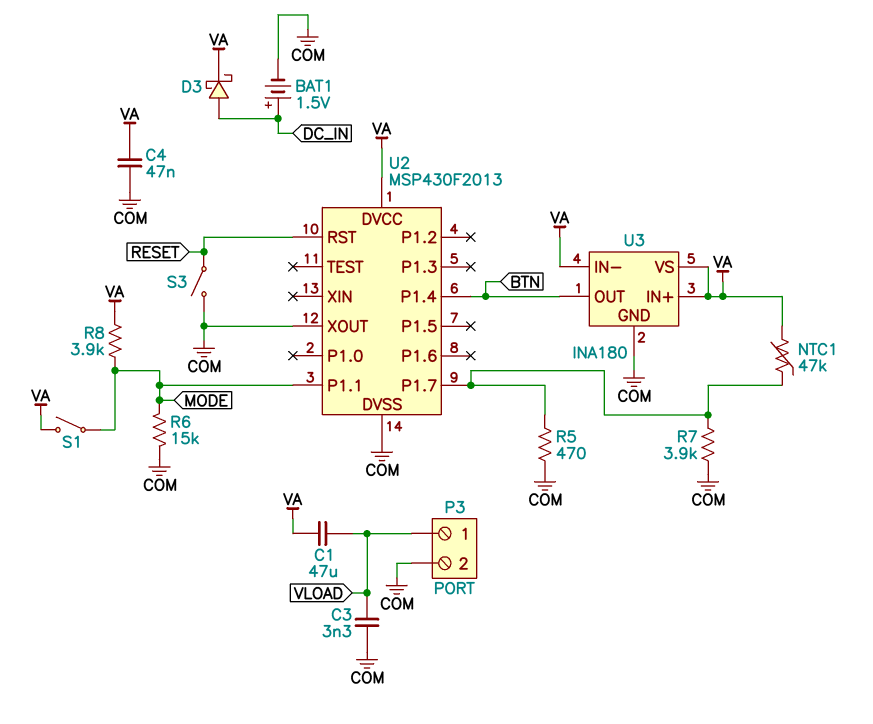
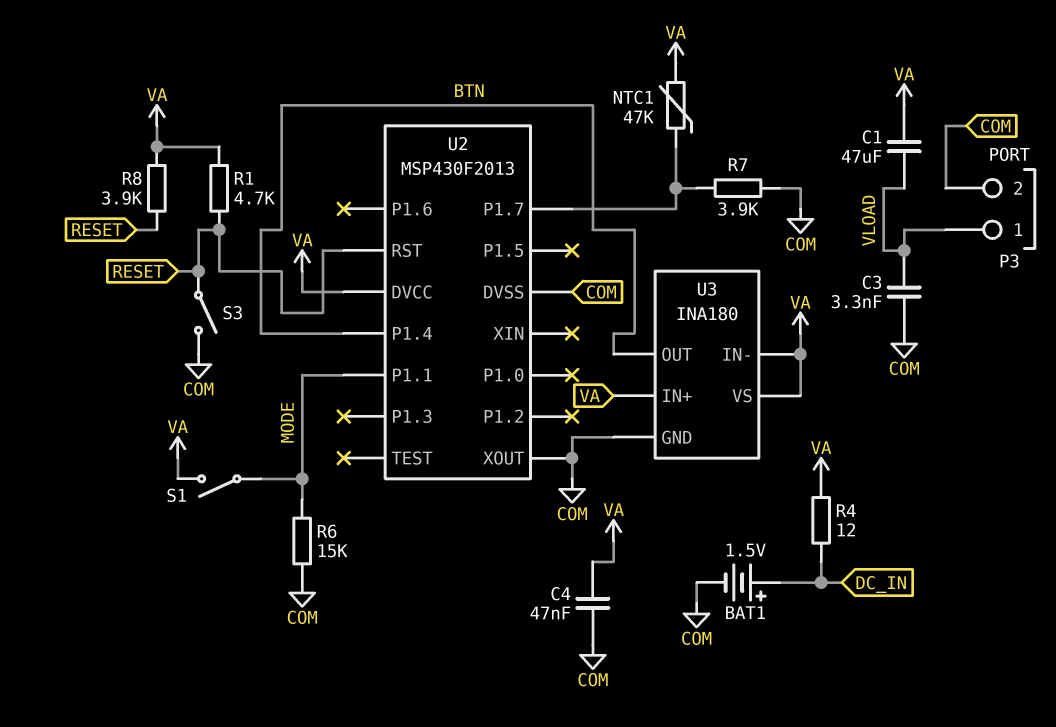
D3: schottky (A DC_IN, K VA) -> none
R1: none -> 4.7k (RESET, VA)
R4: none -> 12 (DC_IN, VA)
R5: 470 (COM, U2/P1.7) -> none
R8: 3.9k (MODE, VA) -> 3.9k (RESET, VA)

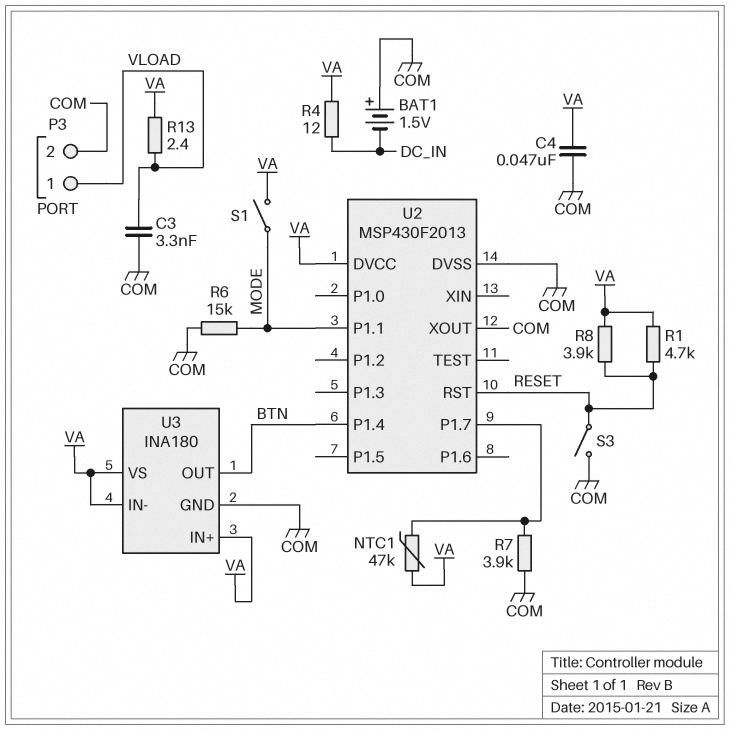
BAT1: 1.5V (plus DC_IN, minus COM) -> 1.5V (plus COM, minus DC_IN)
C1: 47uF (VA, VLOAD) -> none
R13: none -> 2.4 (VA, VLOAD)

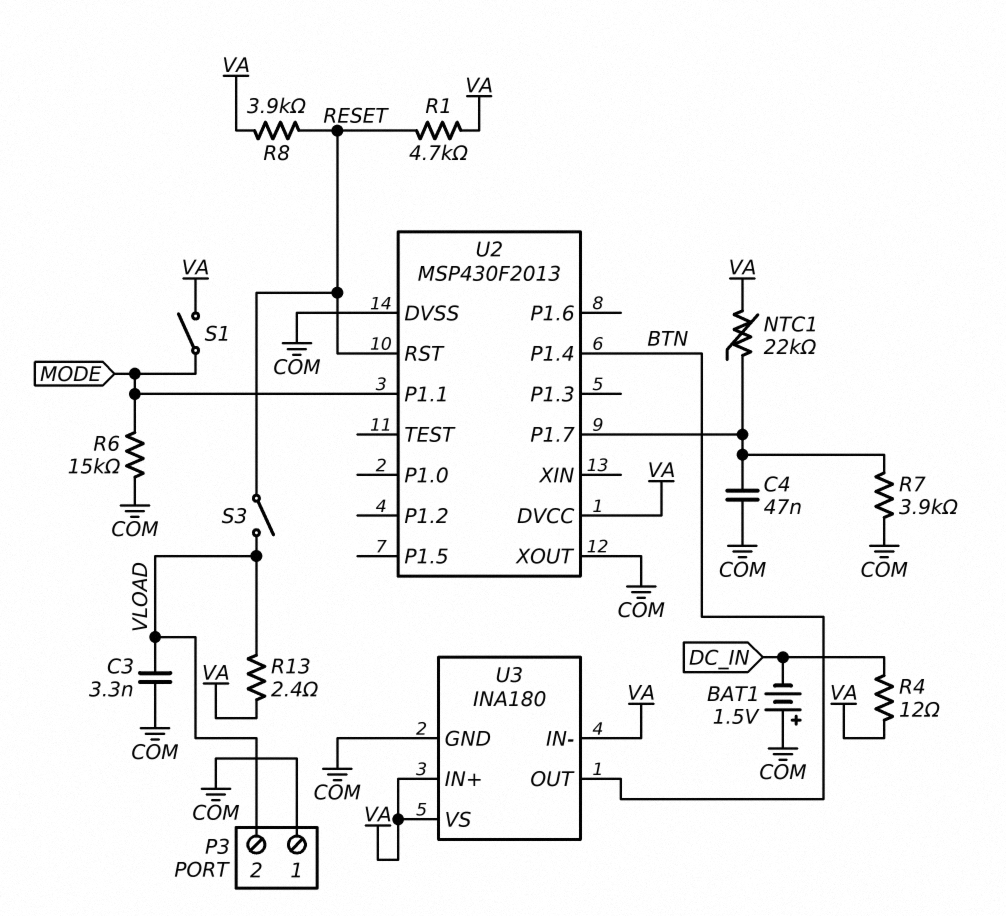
C4: 47nF (COM, VA) -> 47nF (COM, U2/P1.7)
NTC1: 47k (U2/P1.7, VA) -> 22k (U2/P1.7, VA)
P3 pin 1: VLOAD -> COM
P3 pin 2: COM -> VLOAD
S3: switch (COM, RESET) -> switch (RESET, VLOAD)

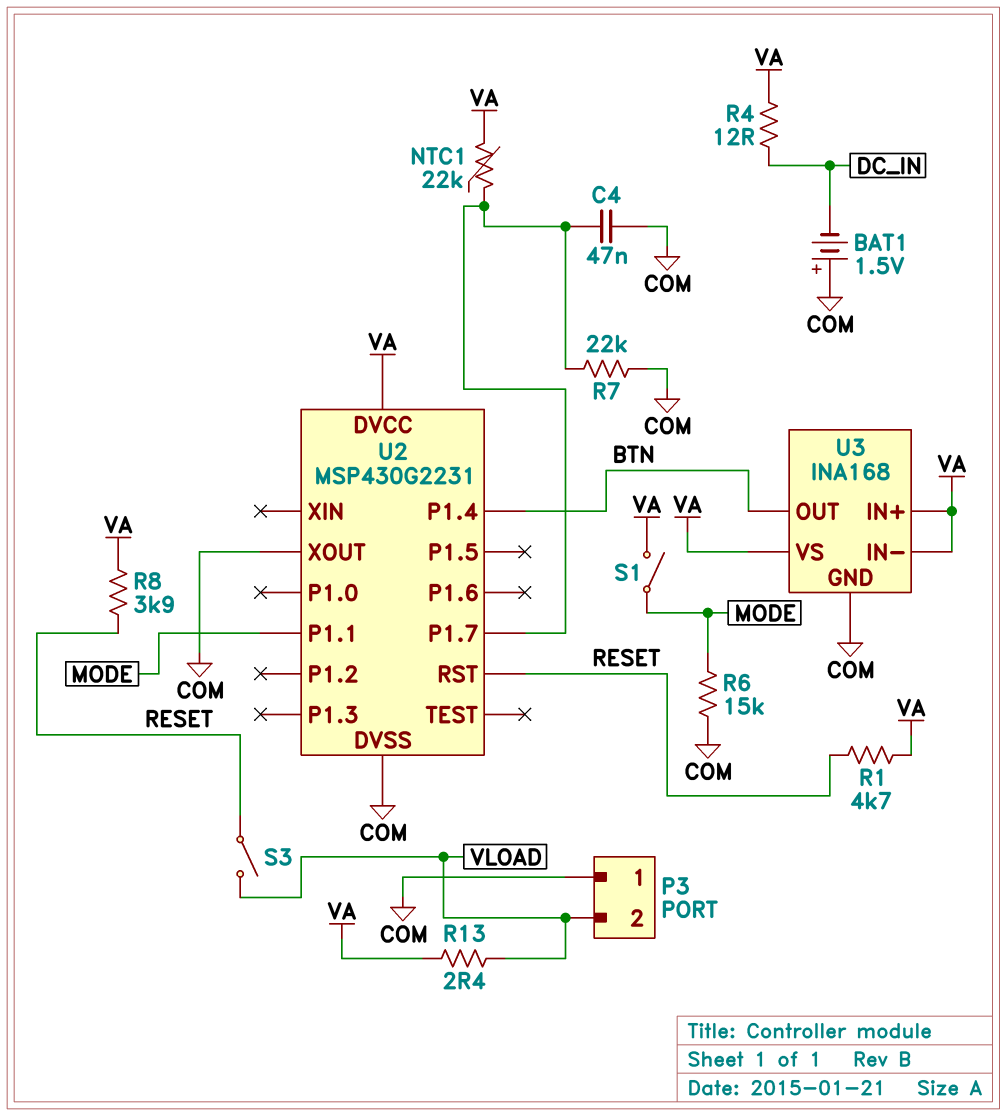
C3: 3.3nF (COM, VLOAD) -> none
R7: 3.9k (COM, U2/P1.7) -> 22k (COM, U2/P1.7)
U2: MSP430F2013 -> MSP430G2231
U3: INA180 -> INA168

